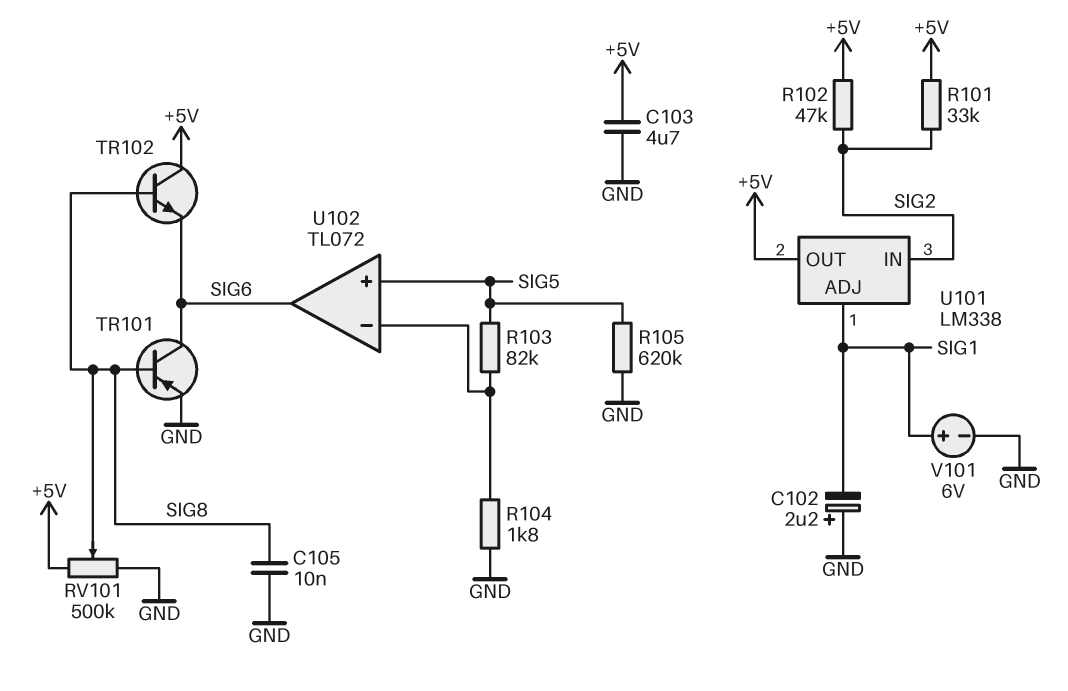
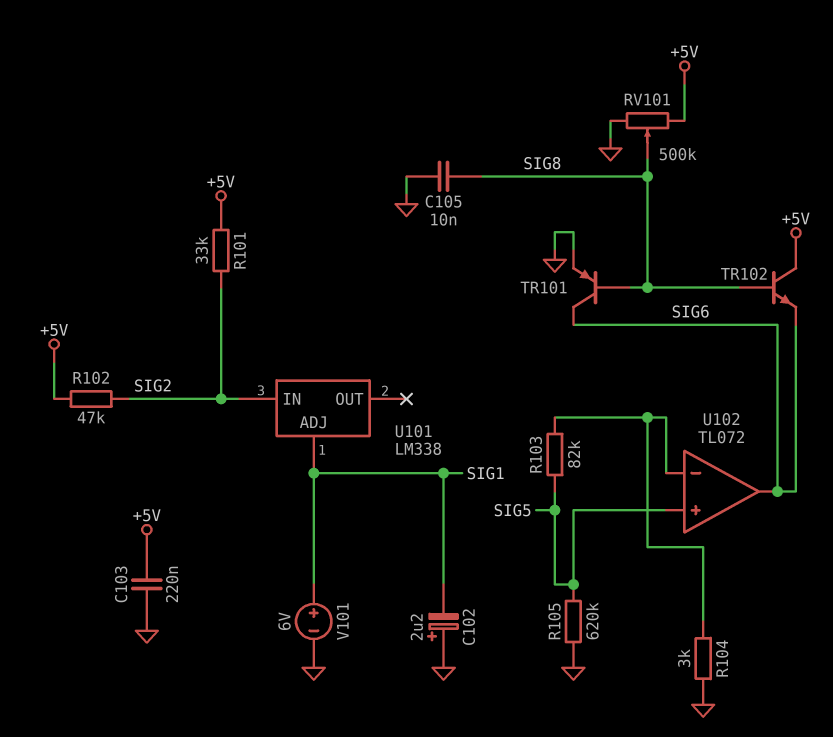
C103: 4.7uF (+5V, GND) -> 220nF (+5V, GND)
R104: 1.8k (GND, U102/in-) -> 3k (GND, U102/in-)
U101 pin OUT: +5V -> none

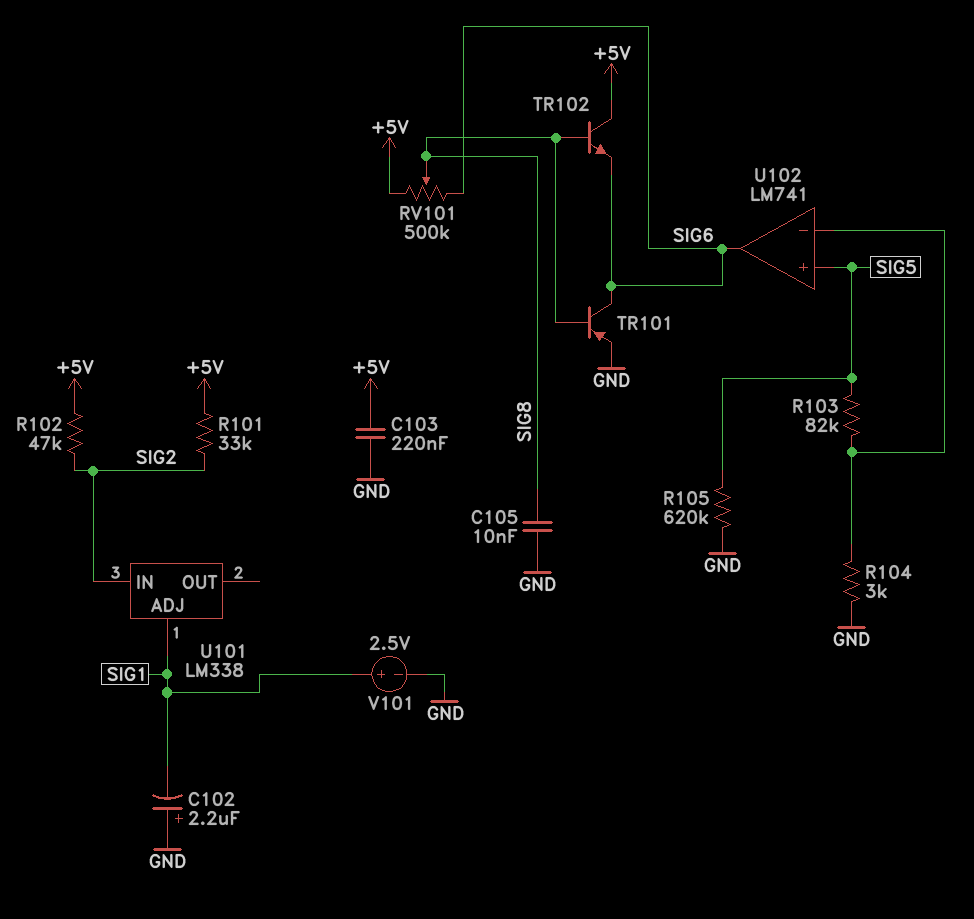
RV101: 500k (+5V, GND, wiper SIG8) -> 500k (+5V, SIG6, wiper SIG8)
U102: TL072 -> LM741
V101: 6V (plus SIG1, minus GND) -> 2.5V (plus SIG1, minus GND)

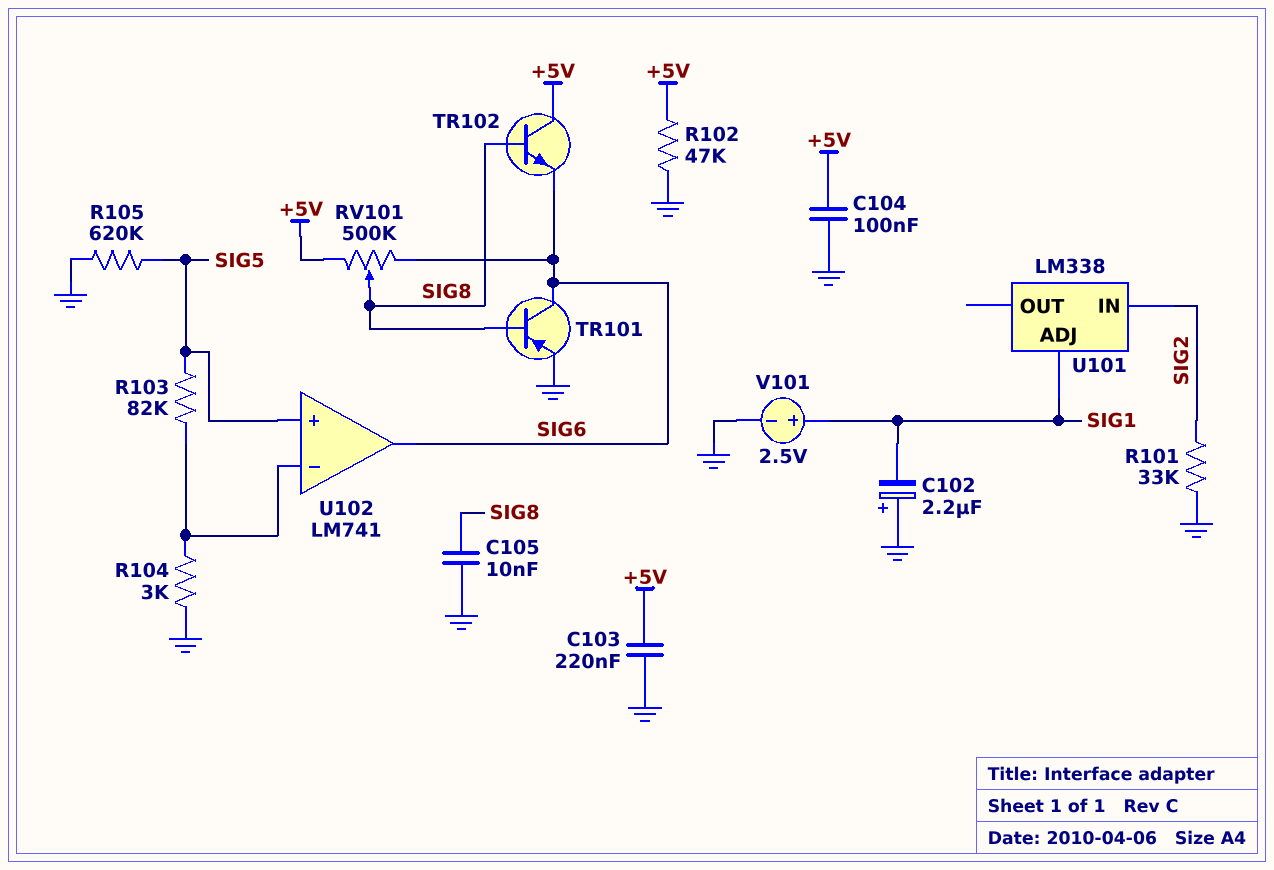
C104: none -> 100nF (+5V, GND)
R101: 33k (+5V, SIG2) -> 33k (GND, SIG2)
R102: 47k (+5V, SIG2) -> 47k (+5V, GND)

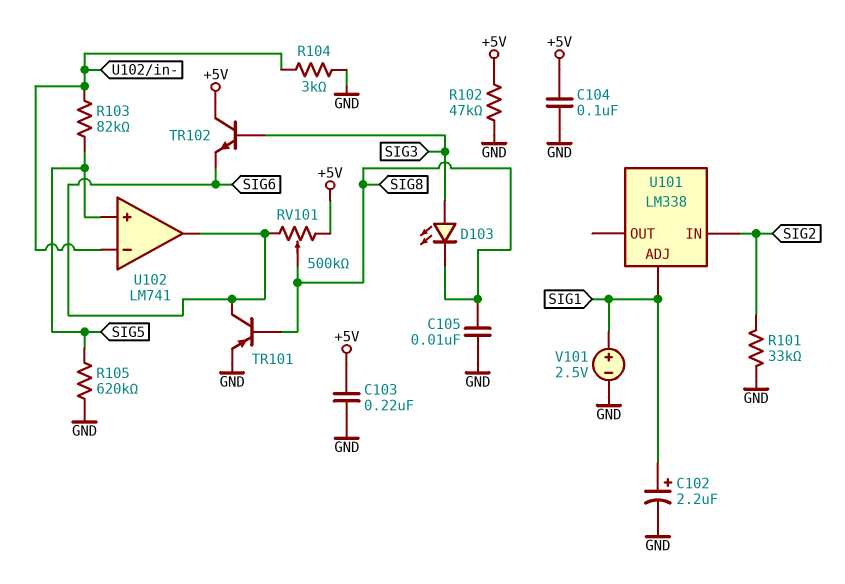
C102: 2.2uF (plus GND, minus SIG1) -> 2.2uF (plus SIG1, minus GND)
D103: none -> LED (A SIG3, K SIG8)
TR102: NPN (B SIG8, C +5V, E SIG6) -> NPN (B SIG3, C +5V, E SIG6)

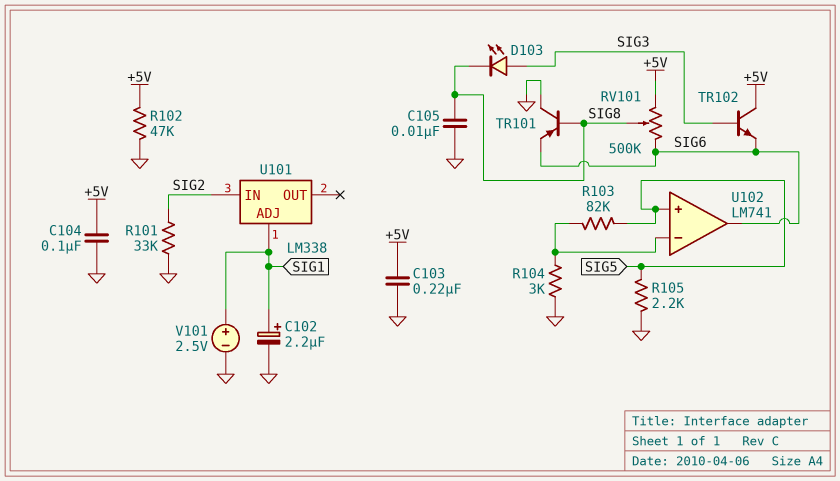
R105: 620k (GND, SIG5) -> 2.2k (GND, SIG5)
TR101: PNP (B SIG8, C SIG6, E GND) -> PNP (B SIG8, C GND, E SIG6)

